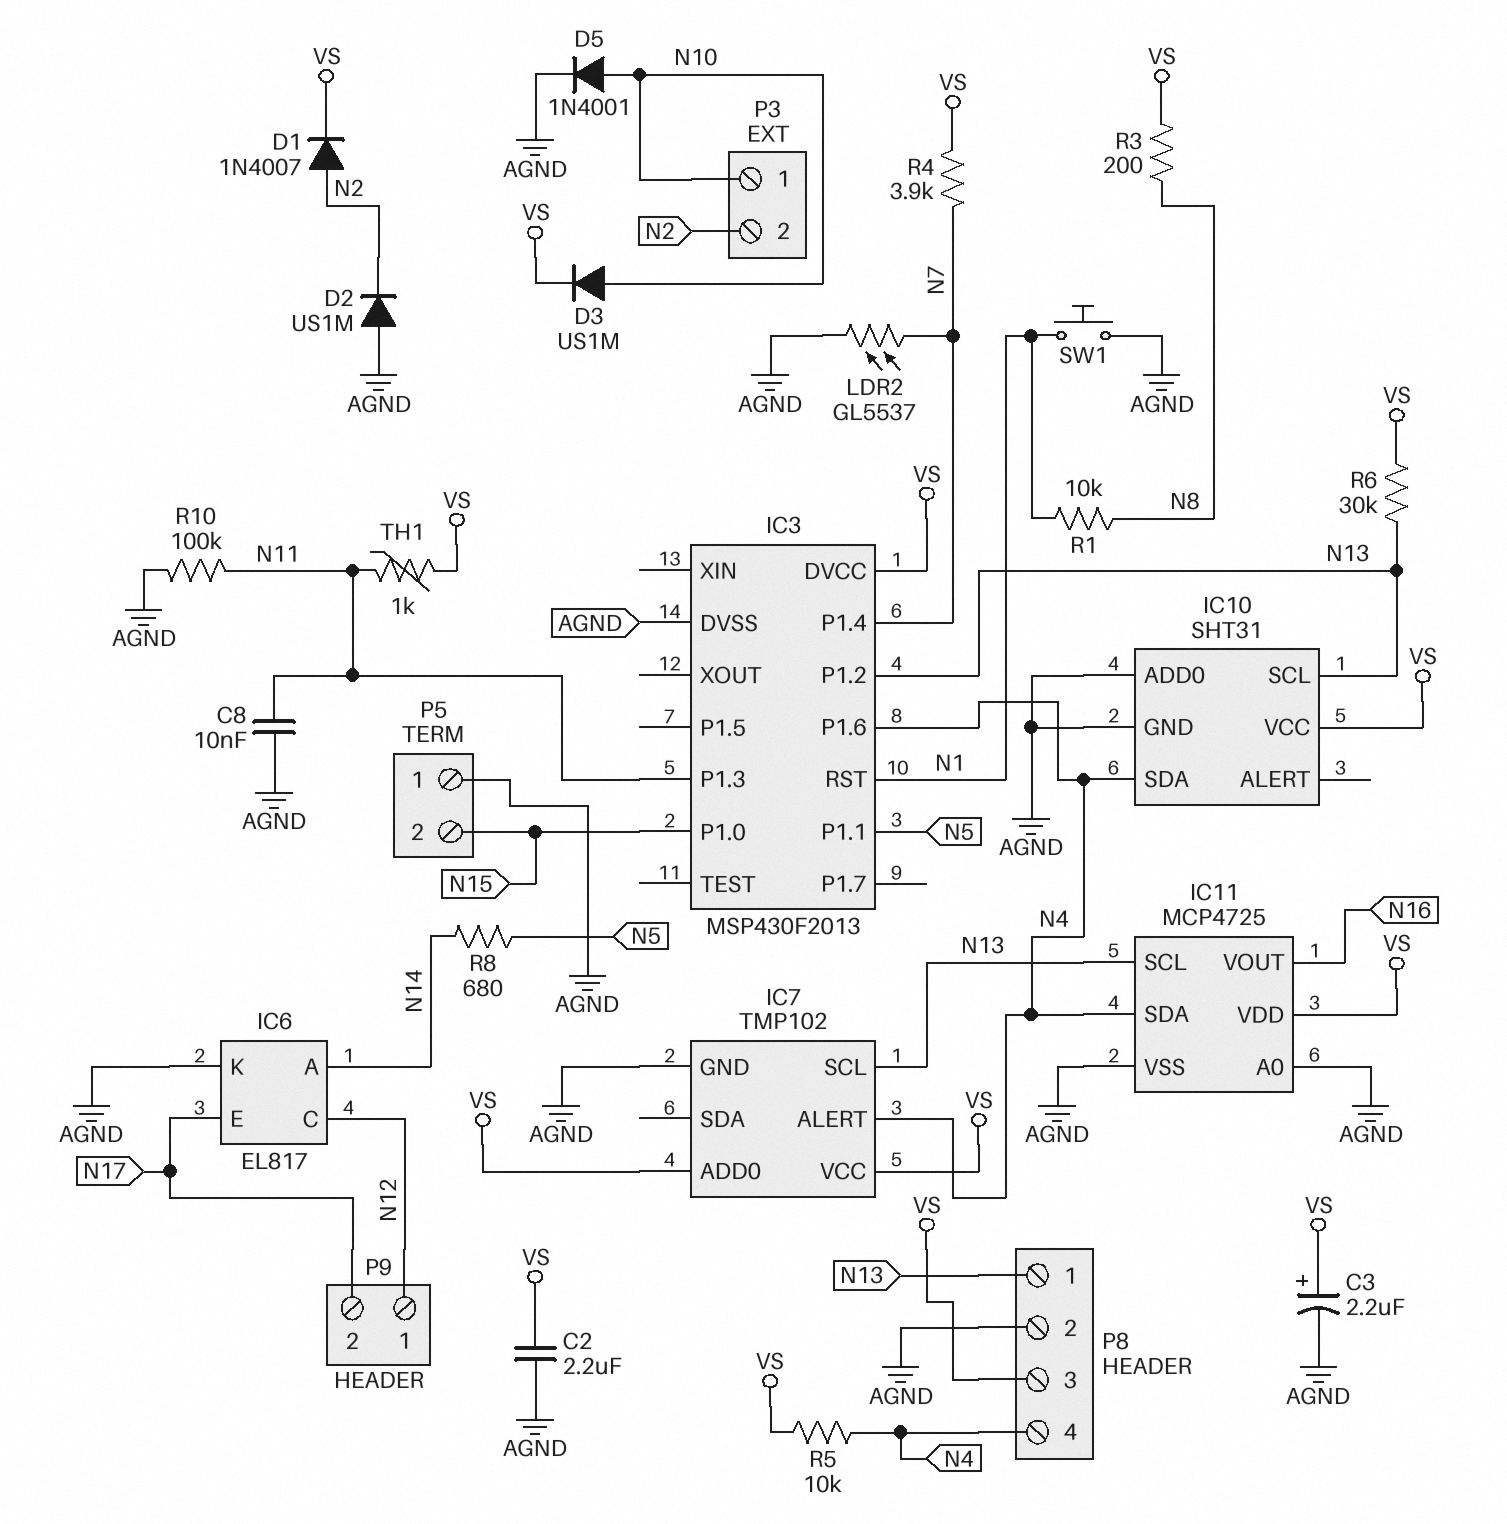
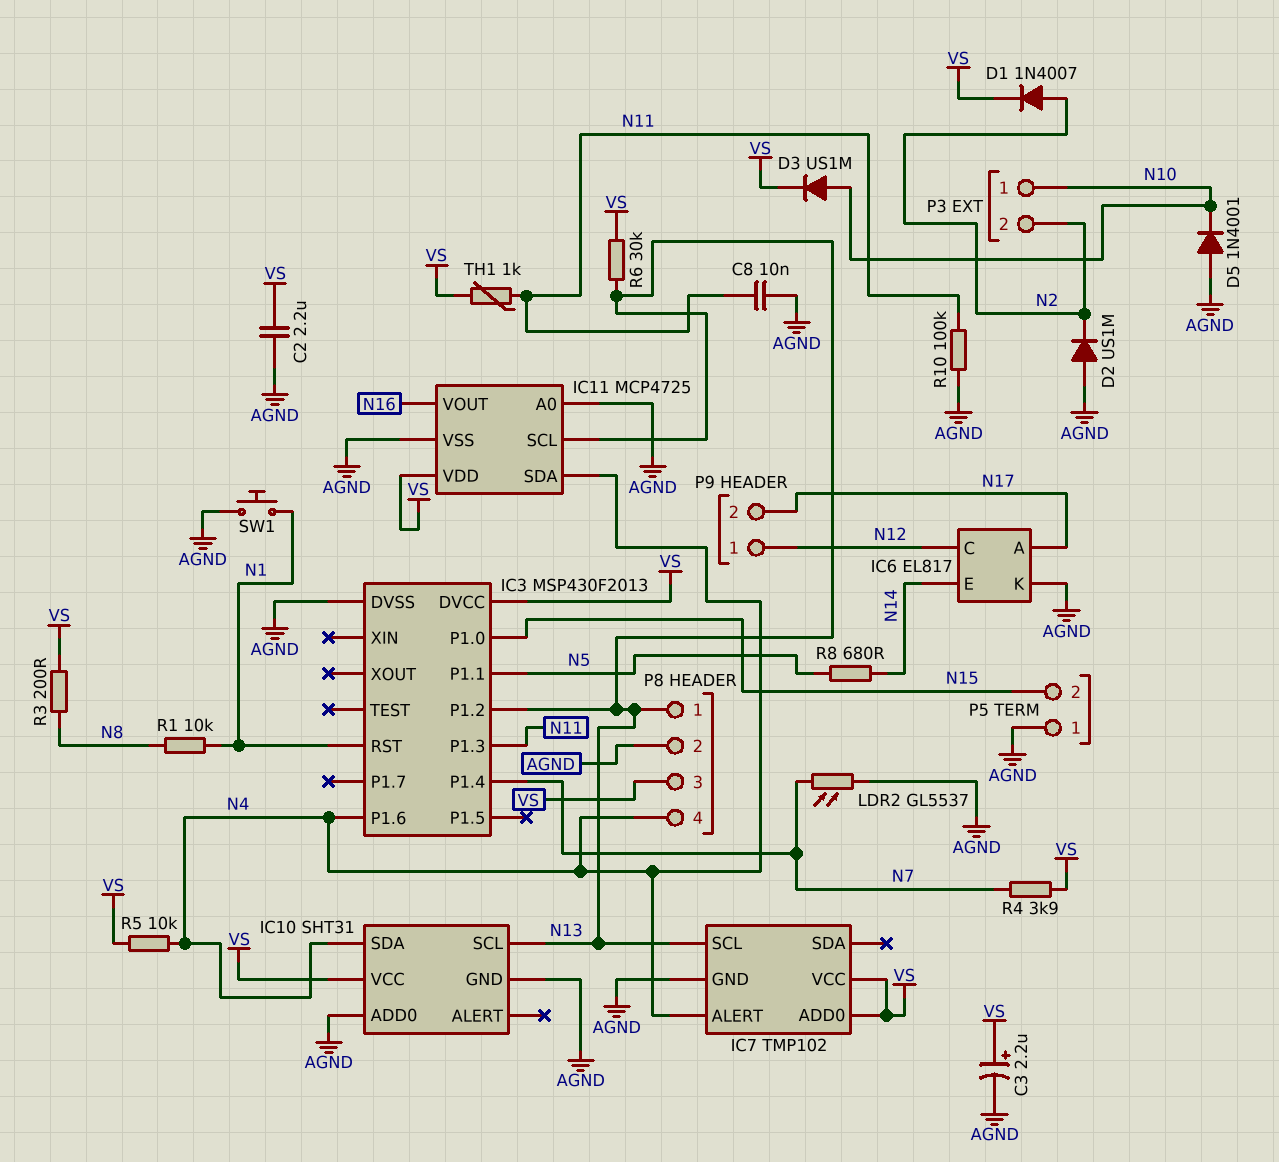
D5: diode 1N4001 (A N10, K AGND) -> diode 1N4001 (A AGND, K N10)
IC6 pin A: N14 -> N17
IC6 pin E: N17 -> N14

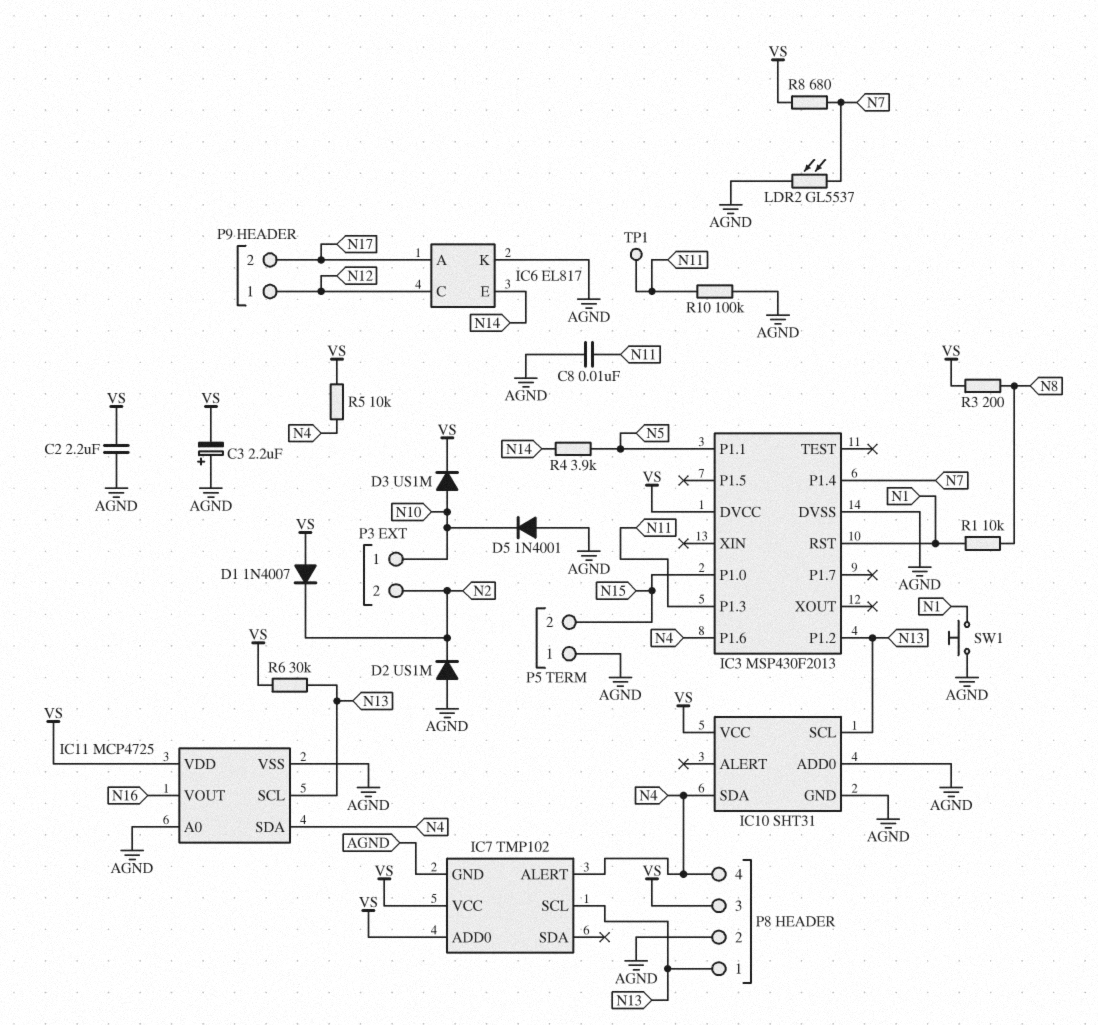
C3: 2.2uF (plus VS, minus AGND) -> 2.2uF (plus AGND, minus VS)
D1: diode 1N4007 (A N2, K VS) -> diode 1N4007 (A VS, K N2)
R4: 3.9k (N7, VS) -> 3.9k (N5, N14)
R8: 680 (N5, N14) -> 680 (N7, VS)
TH1: 1k (N11, VS) -> none
TP1: none -> test point (N11)

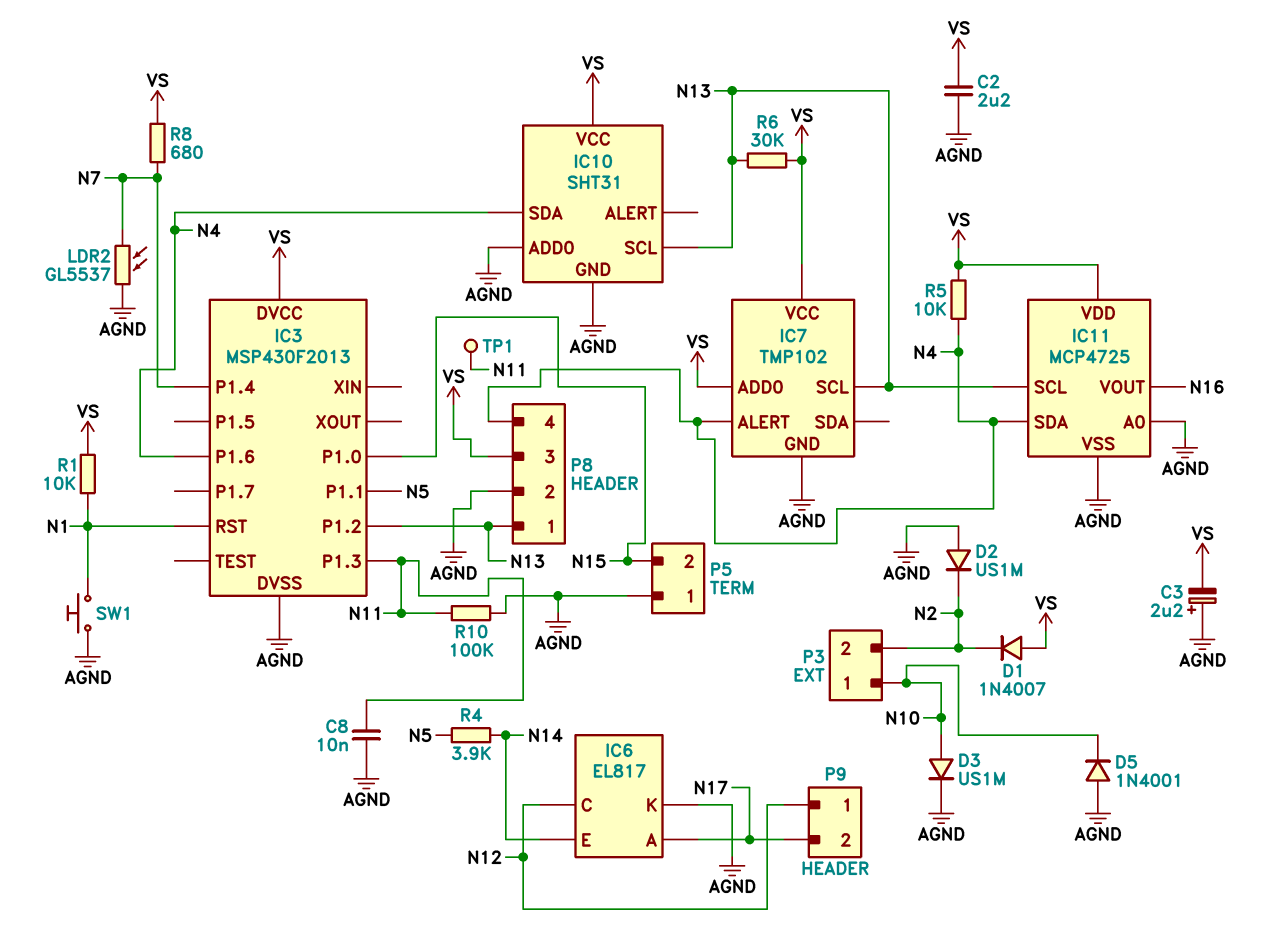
D3: diode US1M (A N10, K VS) -> diode US1M (A N10, K AGND)
R1: 10k (N1, N8) -> 10k (N1, VS)
R3: 200 (N8, VS) -> none

